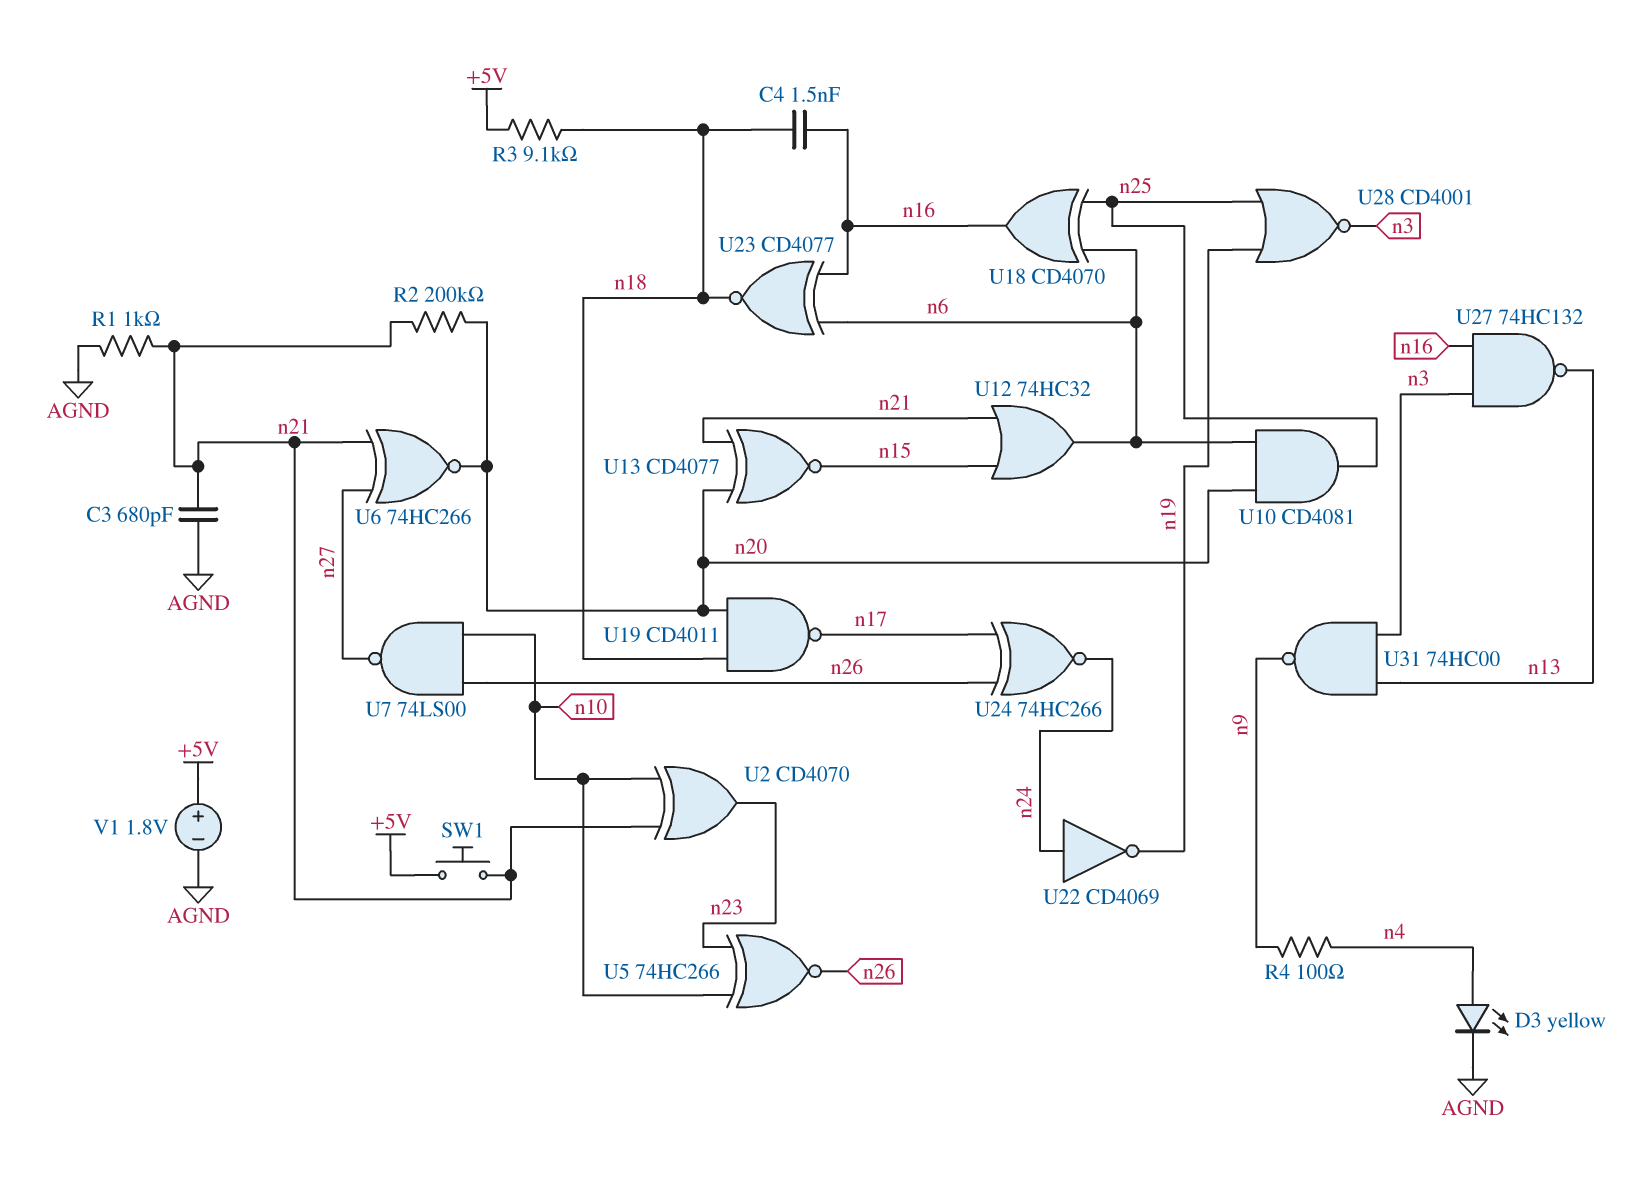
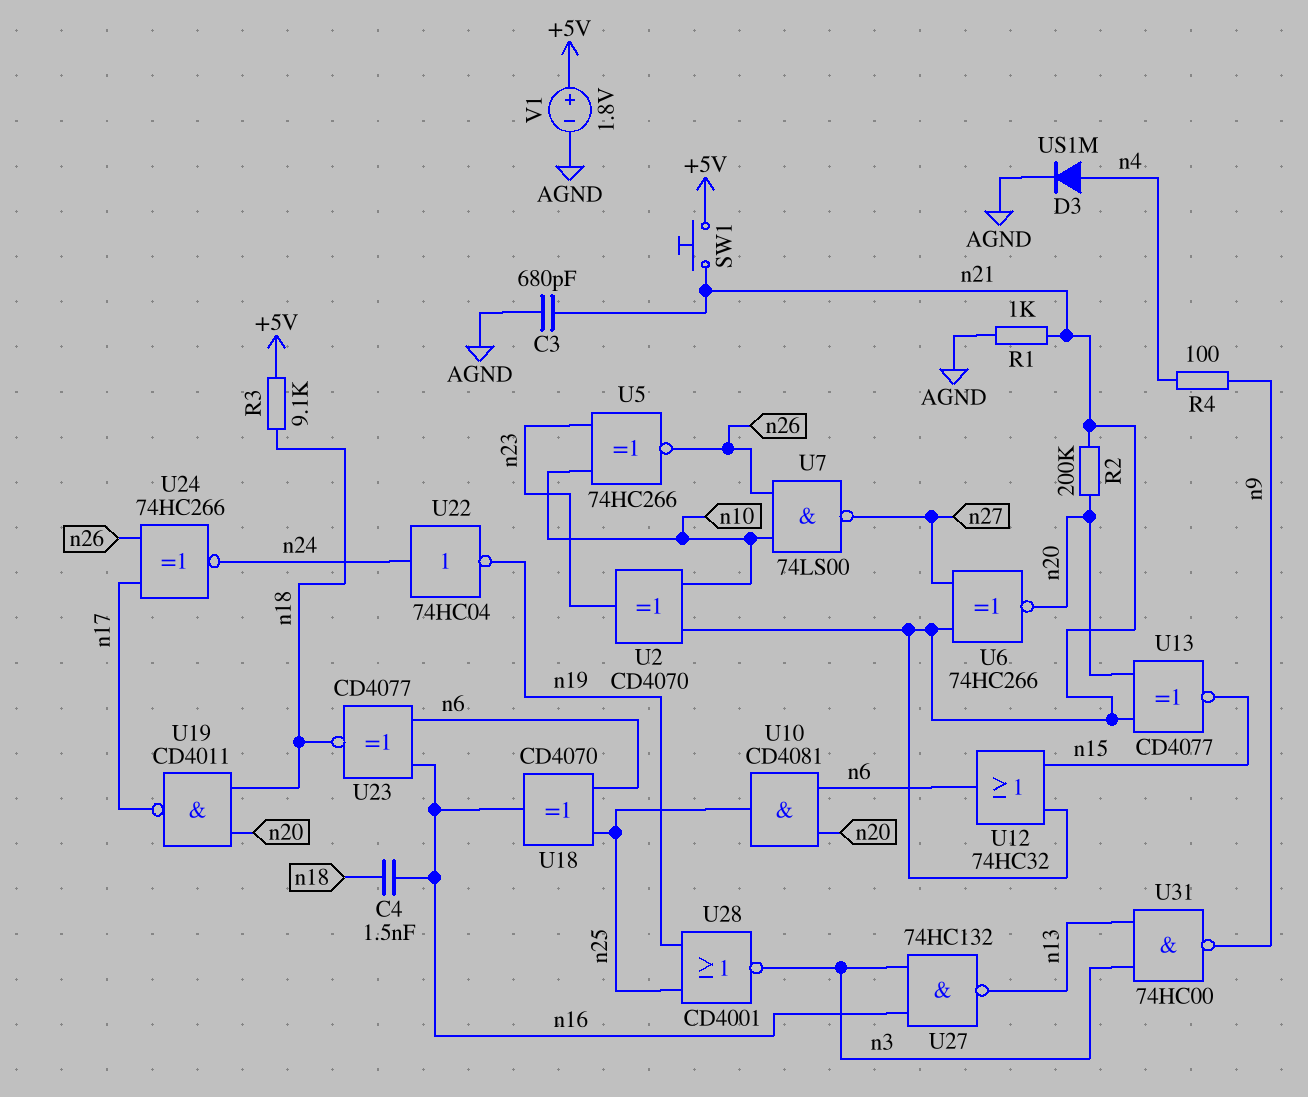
D3: LED yellow (A n4, K AGND) -> diode US1M (A n4, K AGND)
U22: NOT CD4069 (in n24, out n19) -> NOT 74HC04 (in n24, out n19)

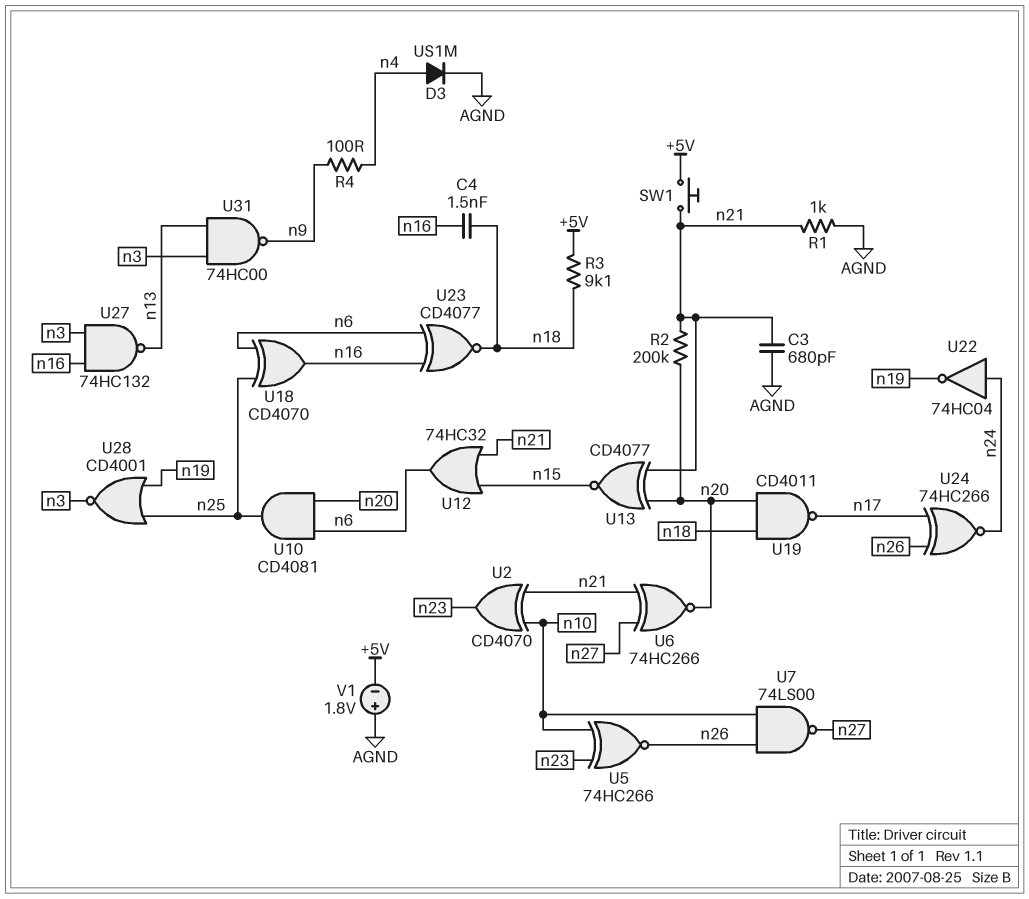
V1: 1.8V (plus +5V, minus AGND) -> 1.8V (plus AGND, minus +5V)

